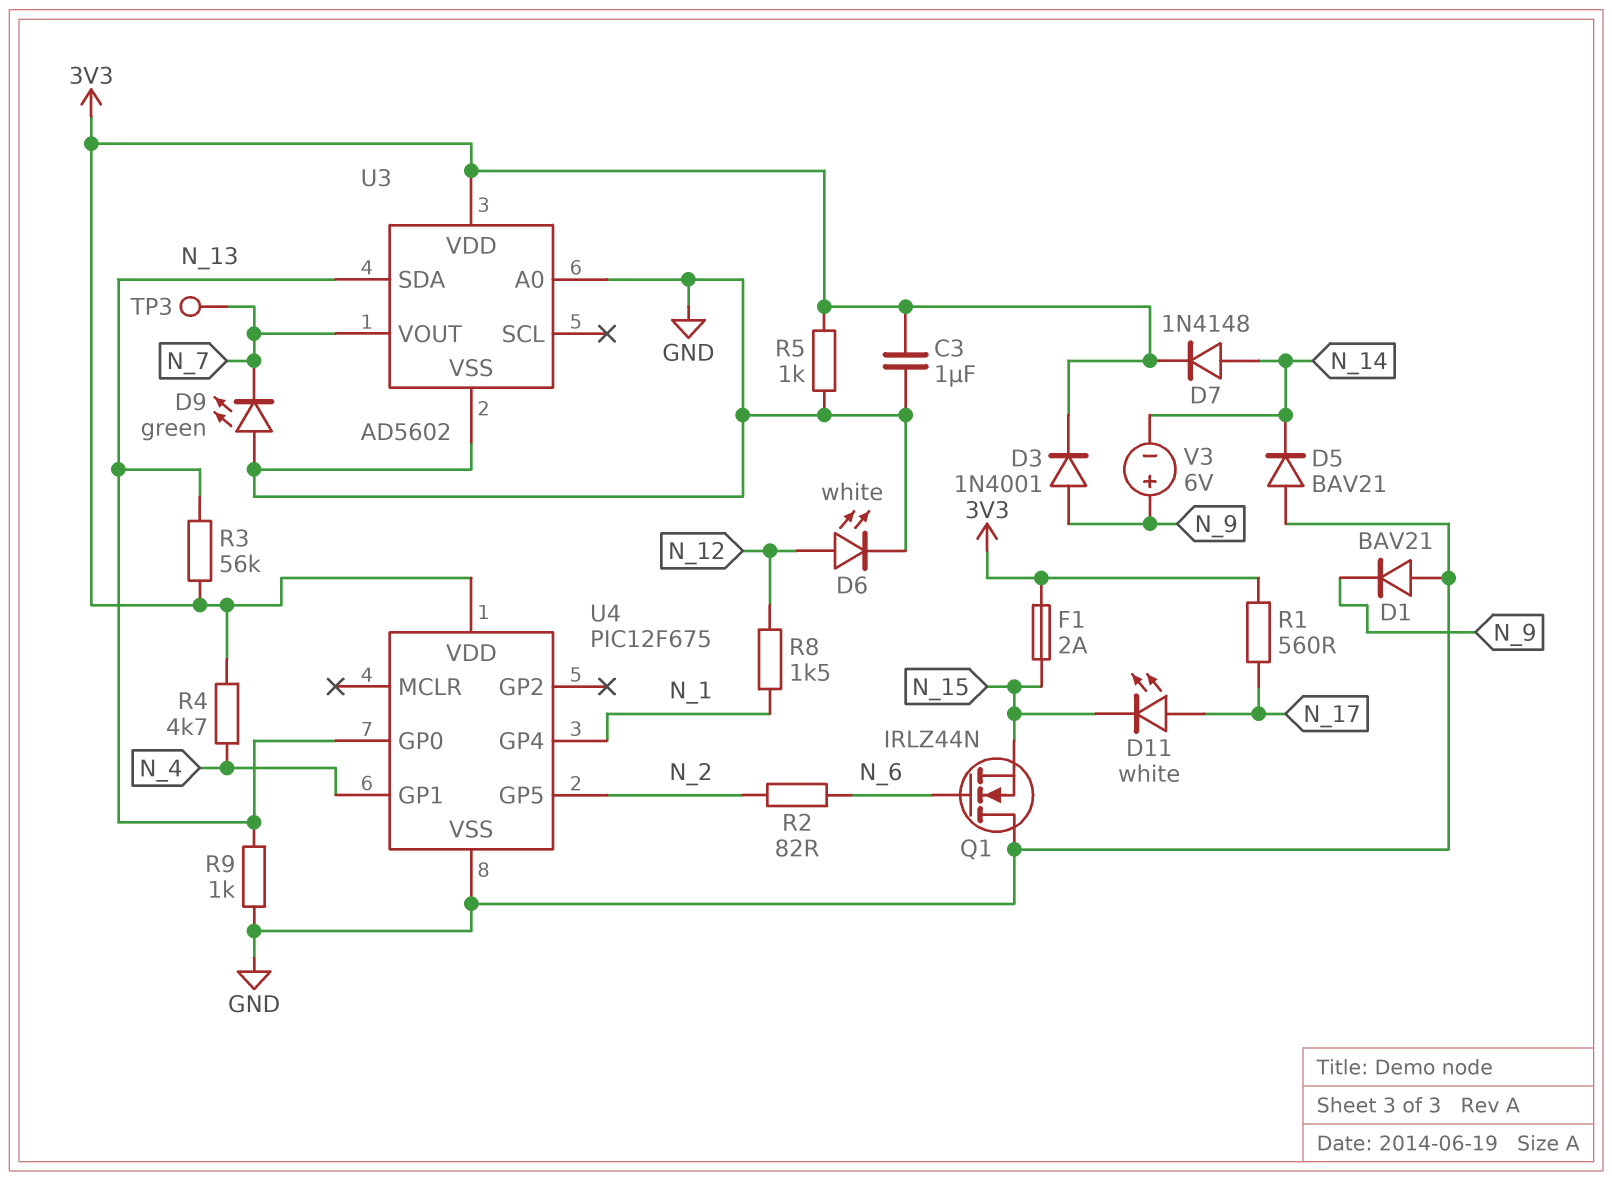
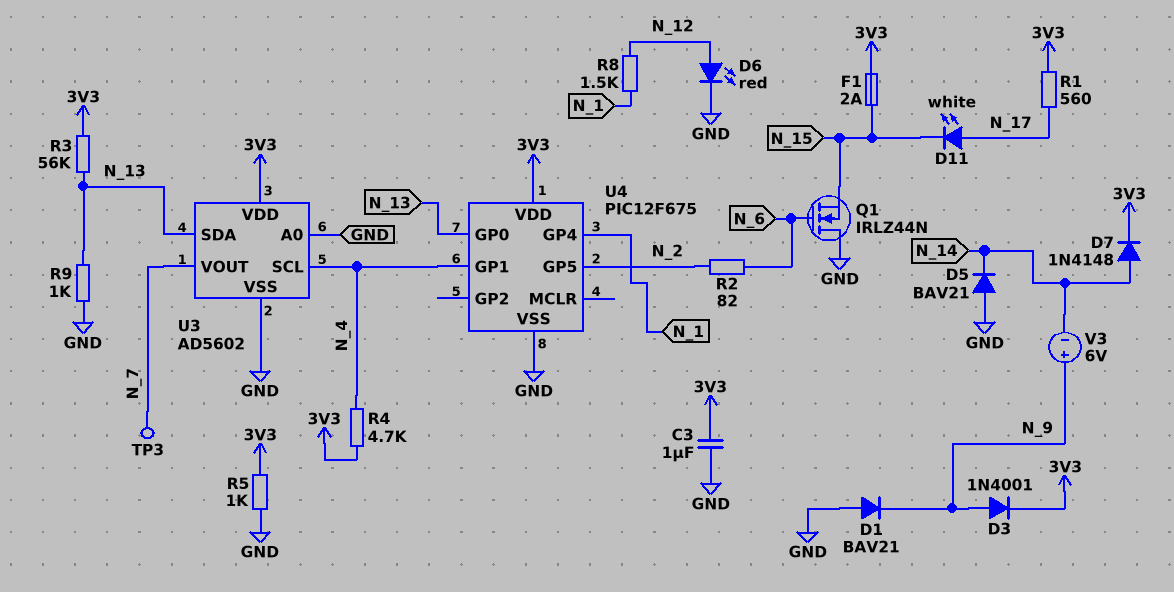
D6: LED white (A N_12, K GND) -> LED red (A N_12, K GND)
D9: LED green (A GND, K N_7) -> none
U3 pin SCL: none -> N_4

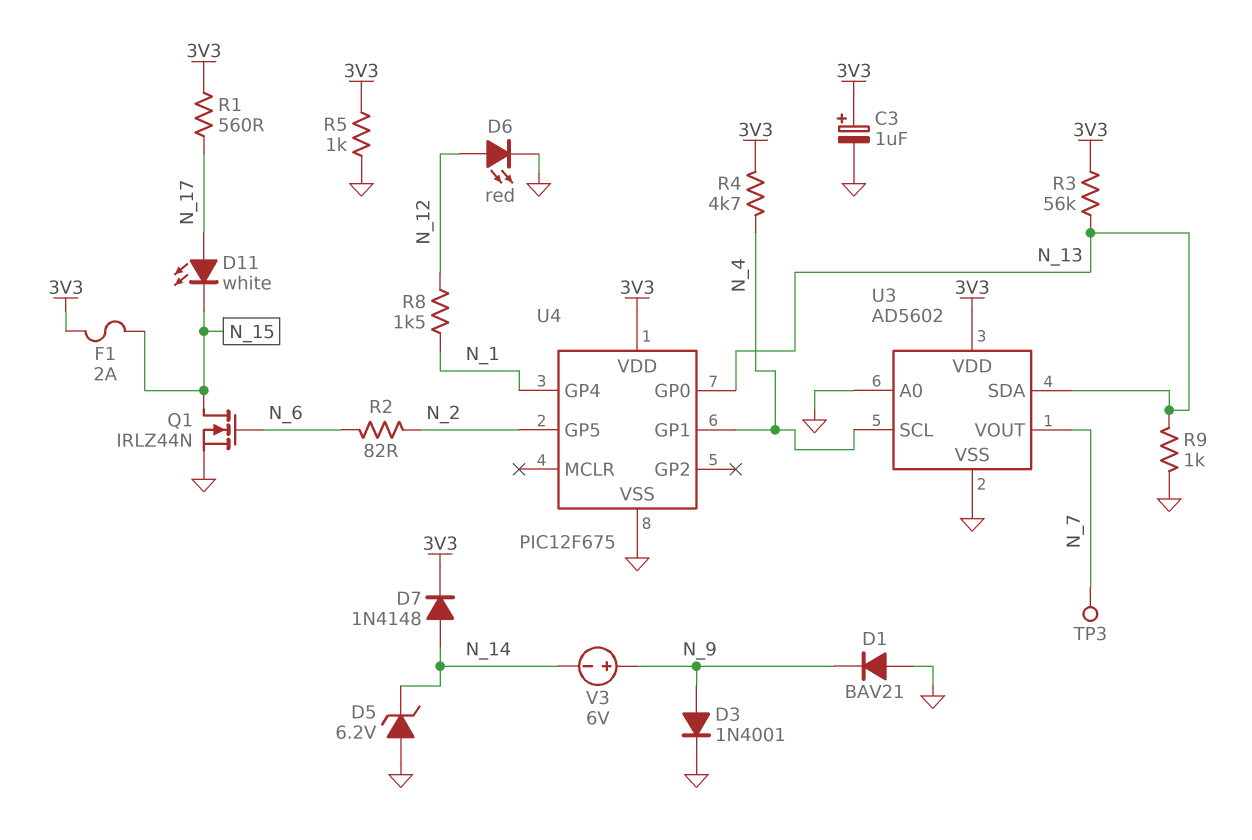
C3: 1uF (3V3, GND) -> 1uF (plus 3V3, minus GND)
D3: diode 1N4001 (A N_9, K 3V3) -> diode 1N4001 (A N_9, K GND)
D5: diode BAV21 (A GND, K N_14) -> zener 6.2V (A GND, K N_14)
Q1: NMOS IRLZ44N (G N_6, D GND, S N_15) -> NMOS IRLZ44N (G N_6, D N_15, S GND)

